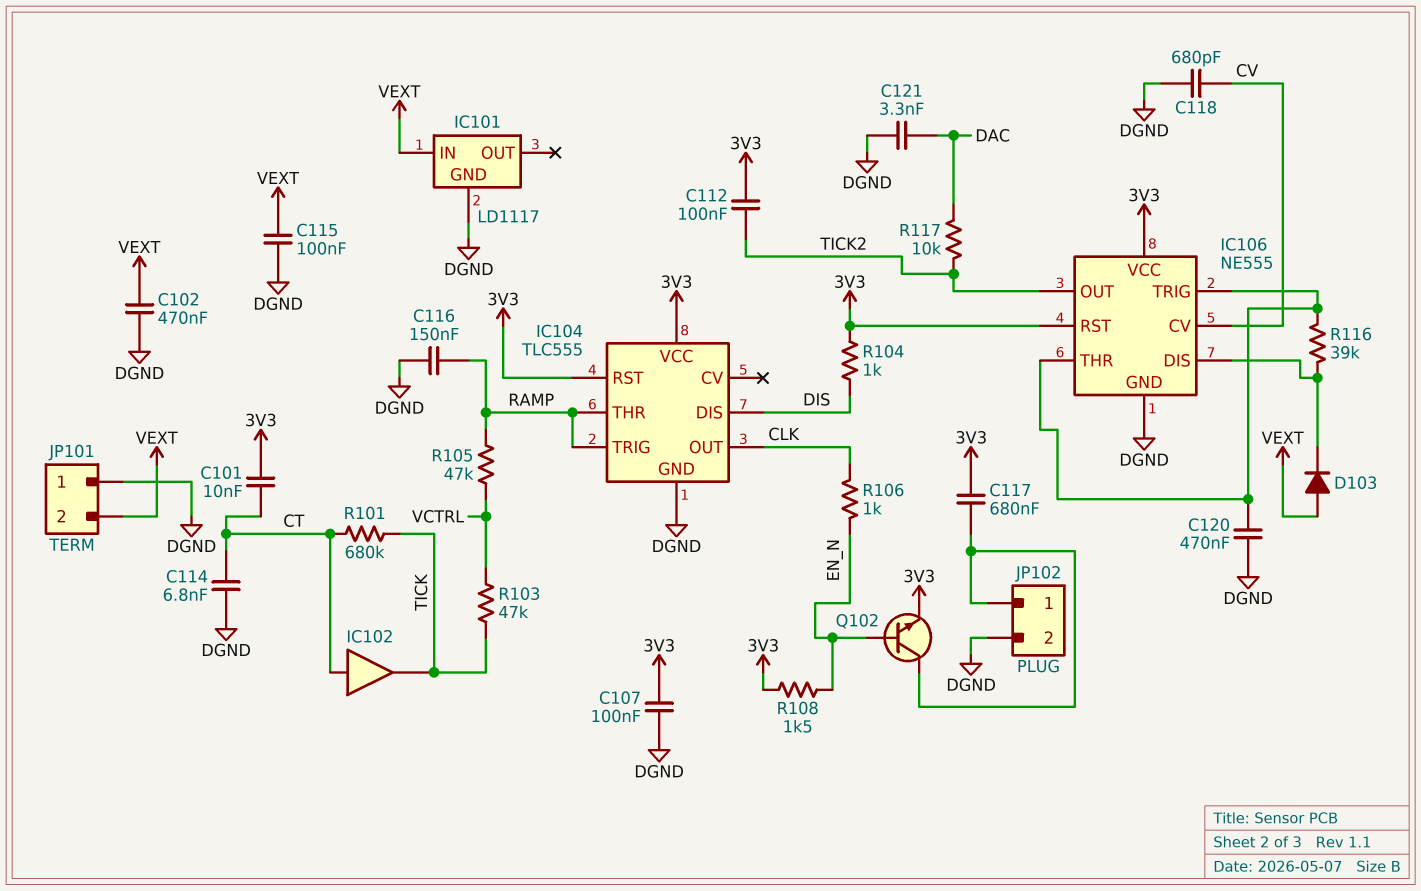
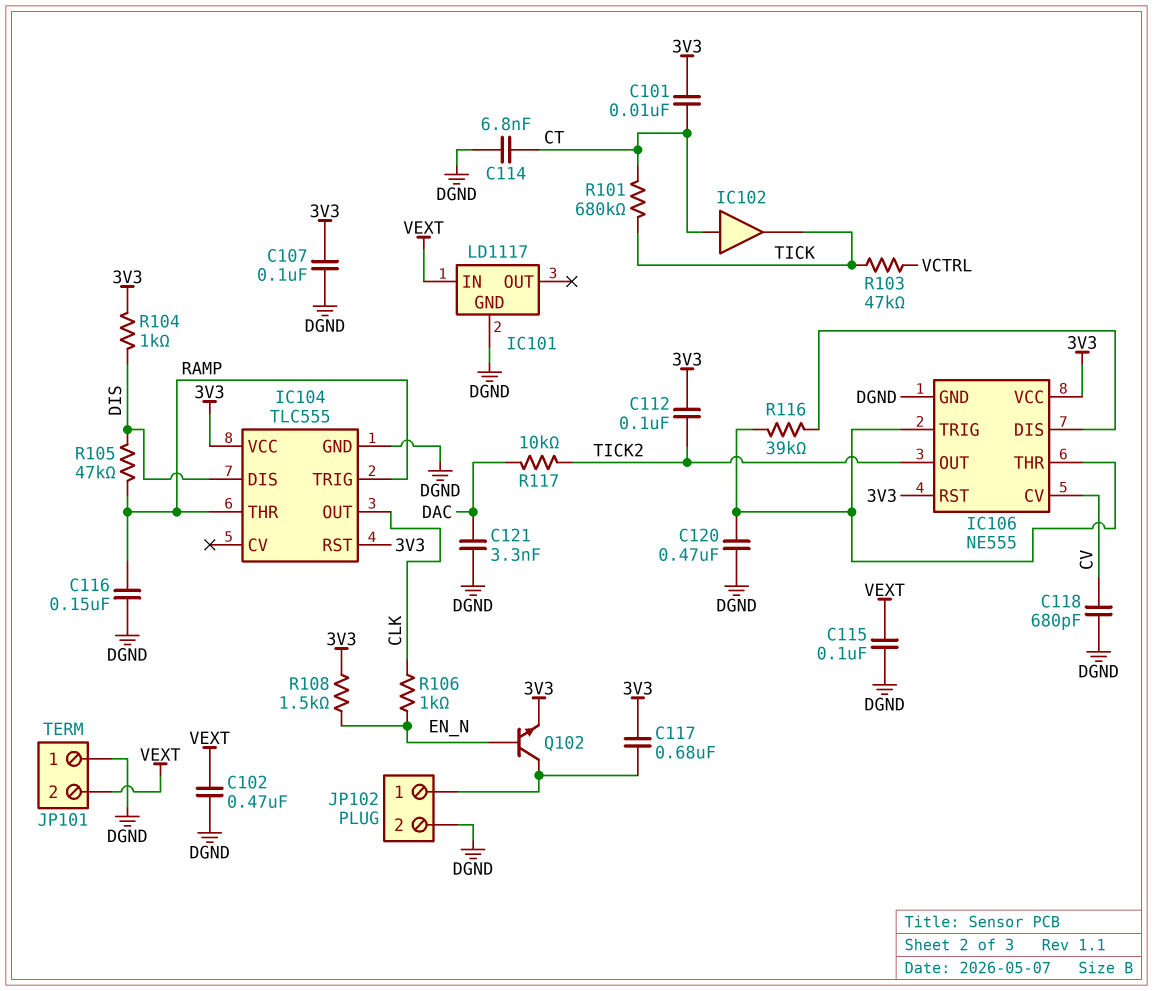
D103: diode (A VEXT, K IC106/DIS) -> none
R105: 47k (RAMP, VCTRL) -> 47k (DIS, RAMP)

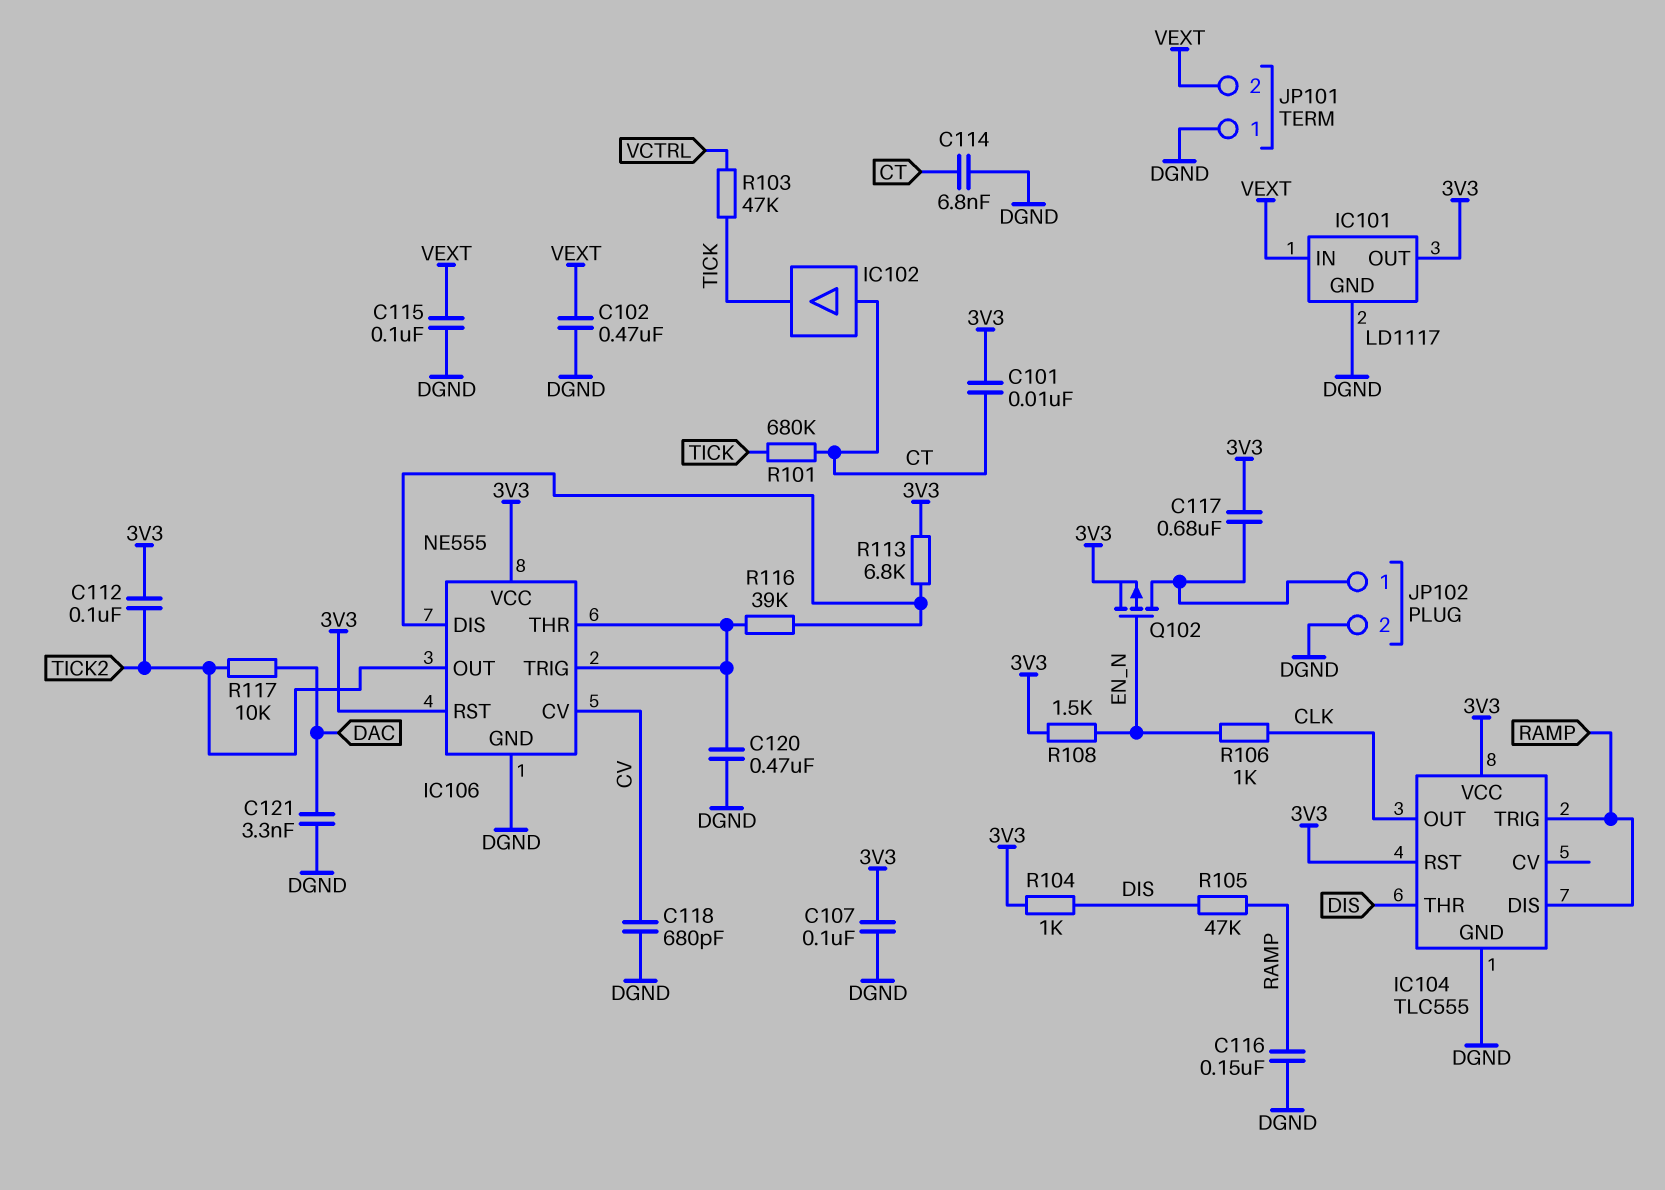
IC101 pin OUT: none -> 3V3
IC104 pin DIS: DIS -> RAMP
IC104 pin THR: RAMP -> DIS
Q102: NPN (B EN_N, C JP102/1, E 3V3) -> PMOS (G EN_N, D JP102/1, S 3V3)
R113: none -> 6.8k (3V3, IC106/DIS)

